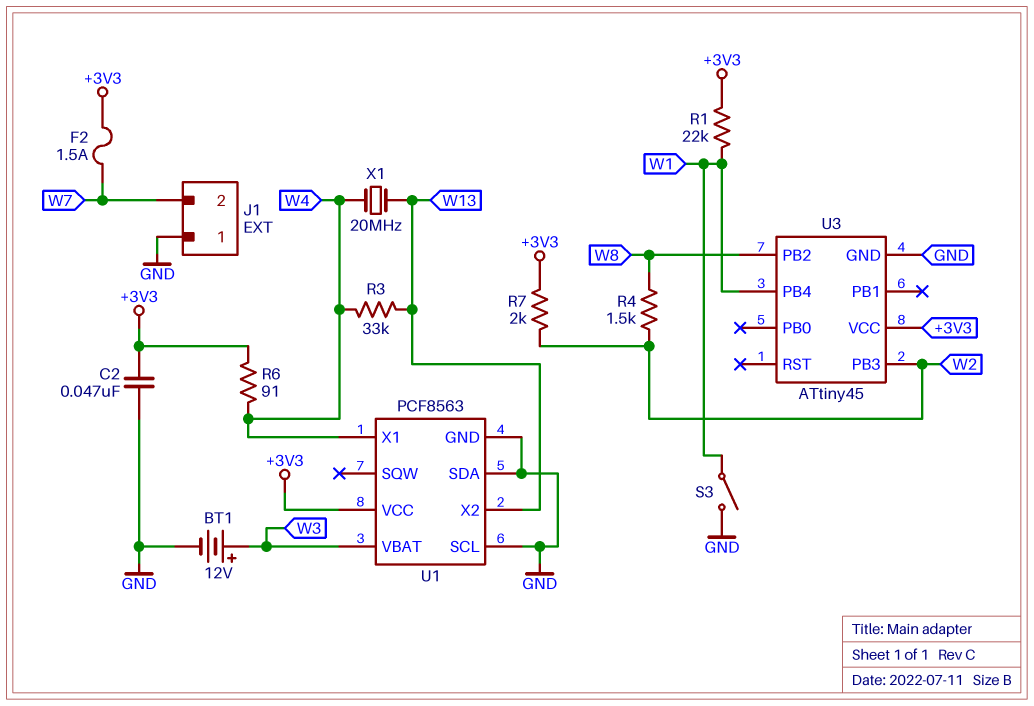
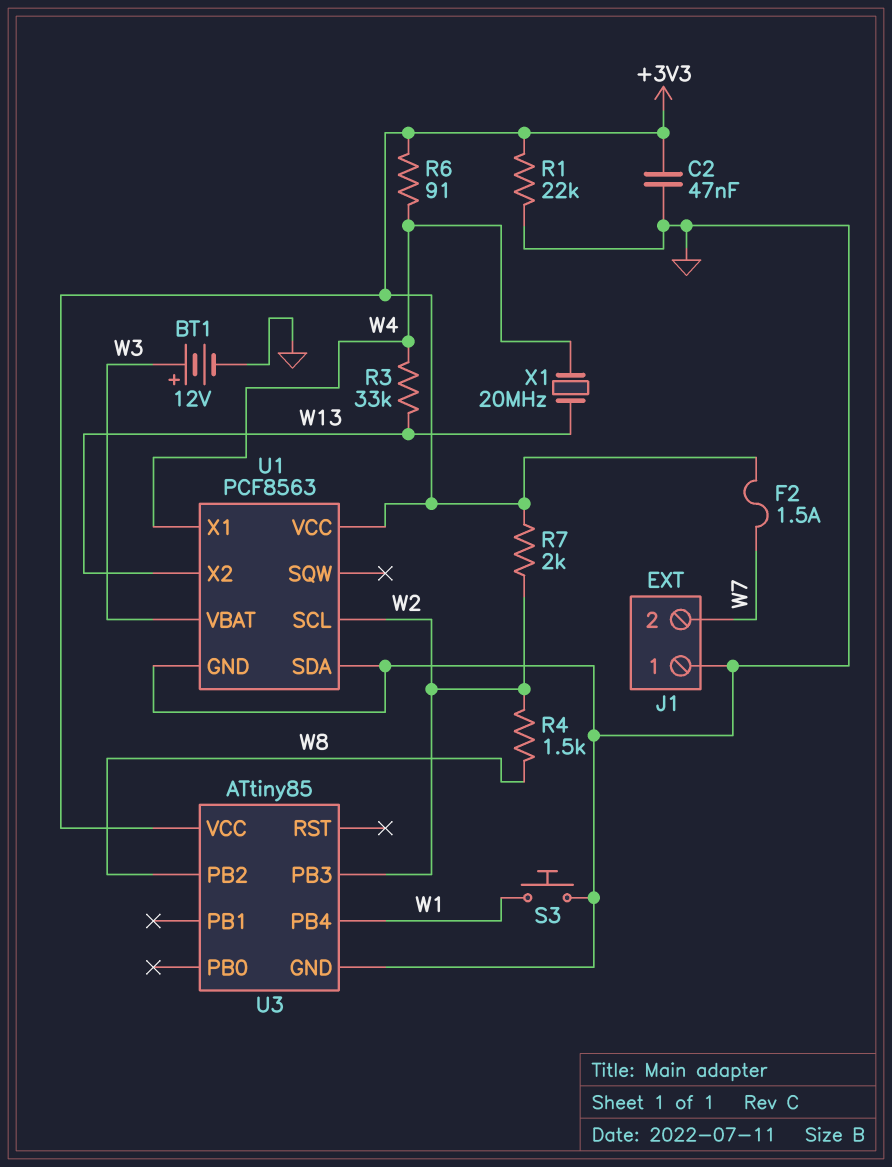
R1: 22k (+3V3, W1) -> 22k (+3V3, GND)
S3: switch (GND, W1) -> button (GND, W1)
U1 pin SCL: GND -> W2
U3: ATtiny45 -> ATtiny85

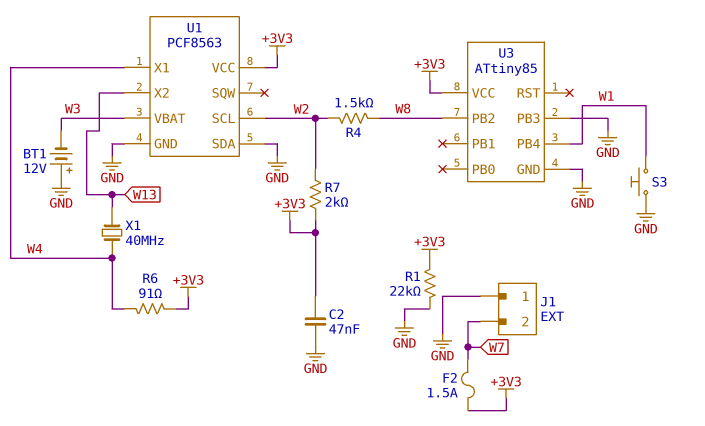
BT1: 12V (plus W3, minus GND) -> 12V (plus GND, minus W3)
R3: 33k (W4, W13) -> none
U3 pin PB3: W2 -> GND
X1: 20MHz (W4, W13) -> 40MHz (W4, W13)

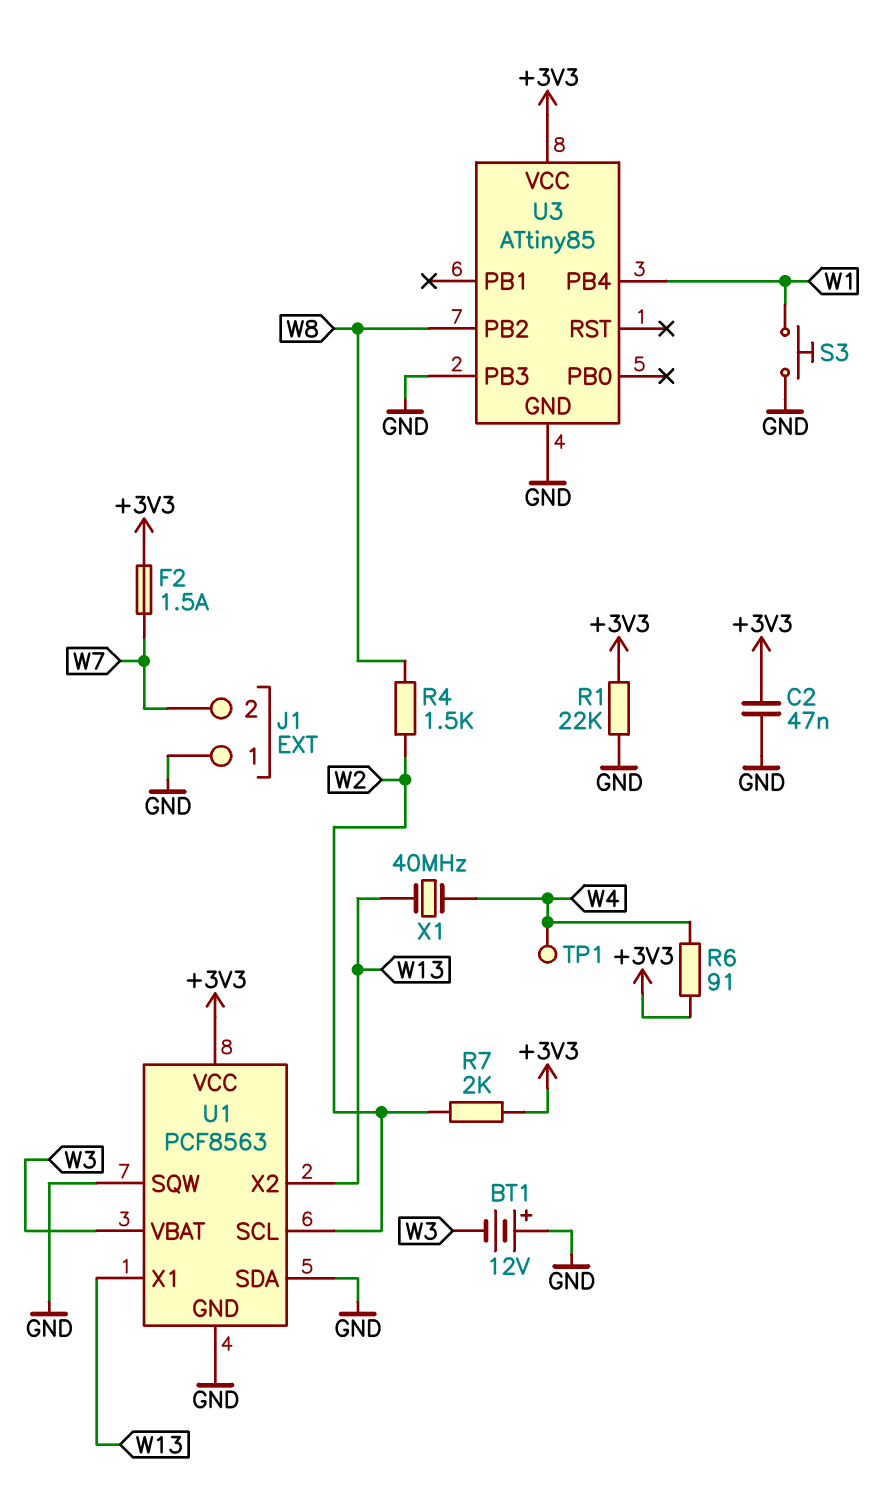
TP1: none -> test point (W4)
U1 pin SQW: none -> GND
U1 pin X1: W4 -> W13

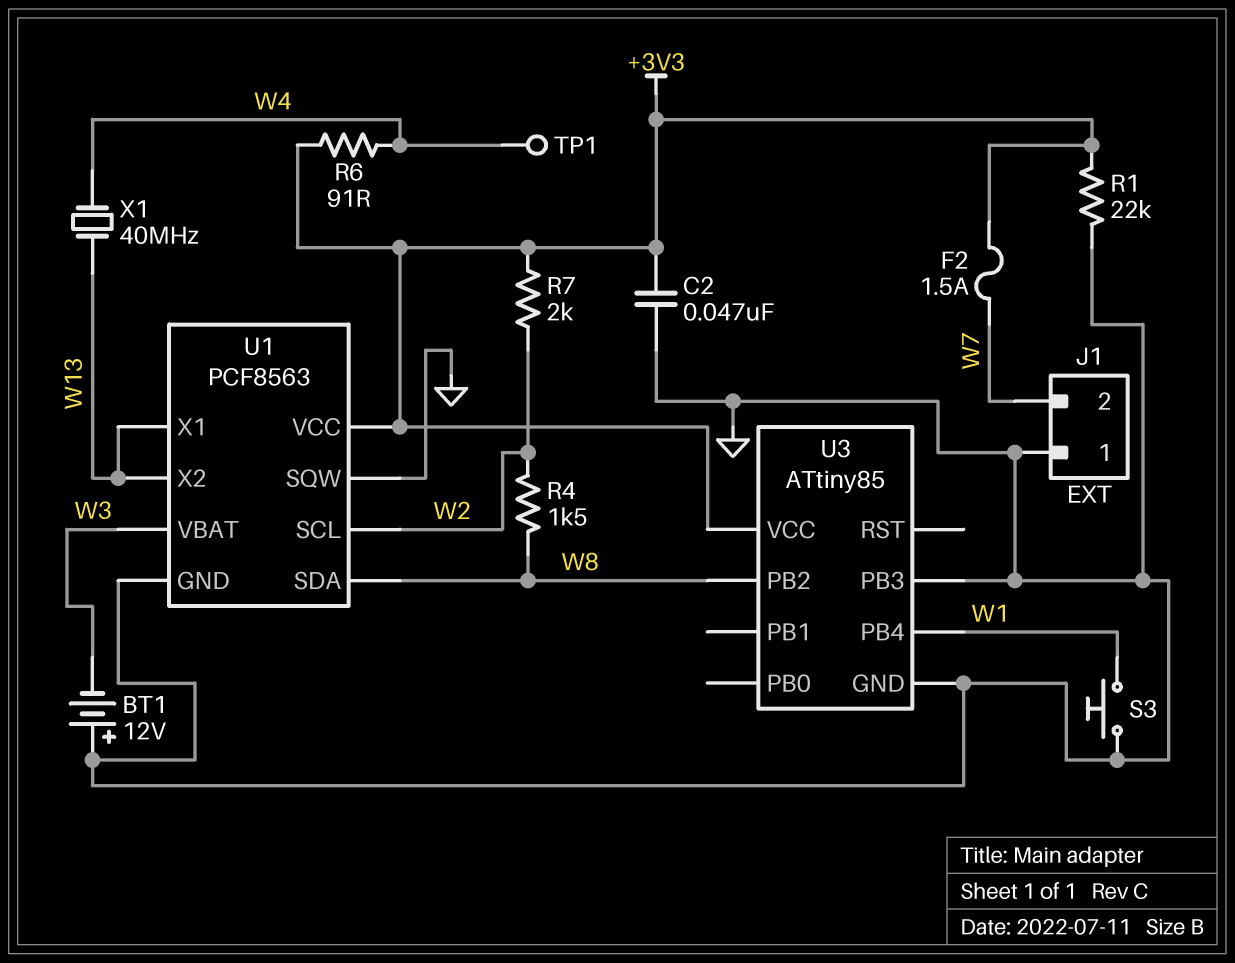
U1 pin SDA: GND -> W8

